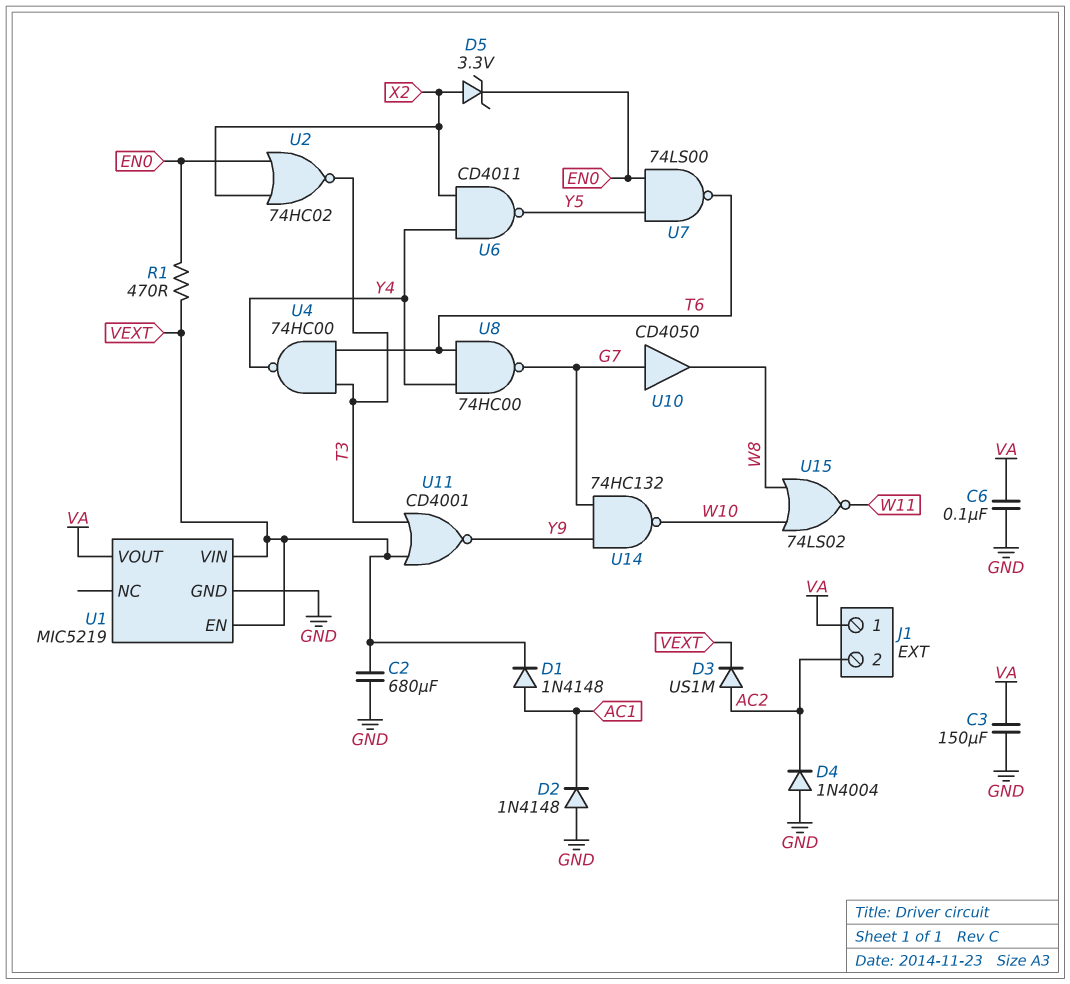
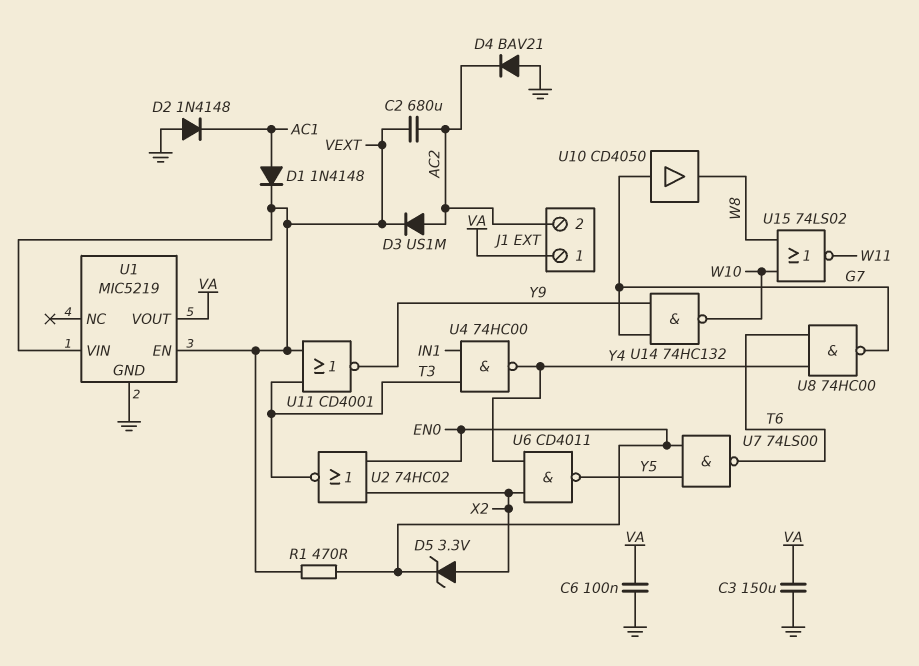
C2: 680uF (GND, VEXT) -> 680uF (AC2, VEXT)
D4: diode 1N4004 (A GND, K AC2) -> diode BAV21 (A GND, K AC2)
U4: NAND 74HC00 (in T3, in T6, out Y4) -> NAND 74HC00 (in IN1, in T3, out Y4)

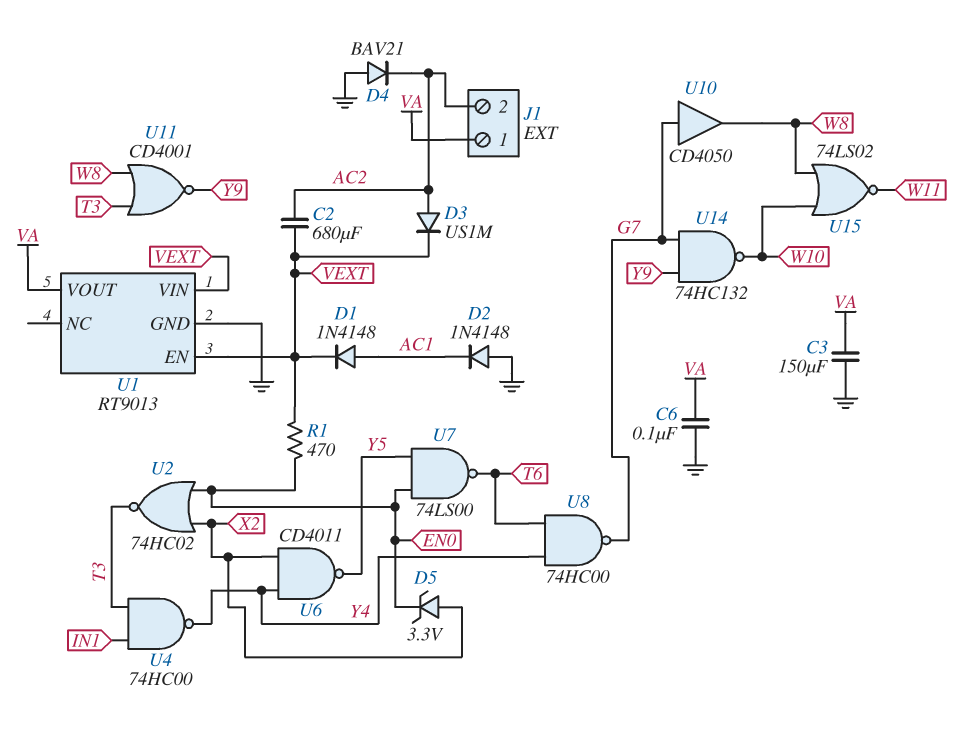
U1: MIC5219 -> RT9013
U11: NOR CD4001 (in T3, in VEXT, out Y9) -> NOR CD4001 (in T3, in W8, out Y9)

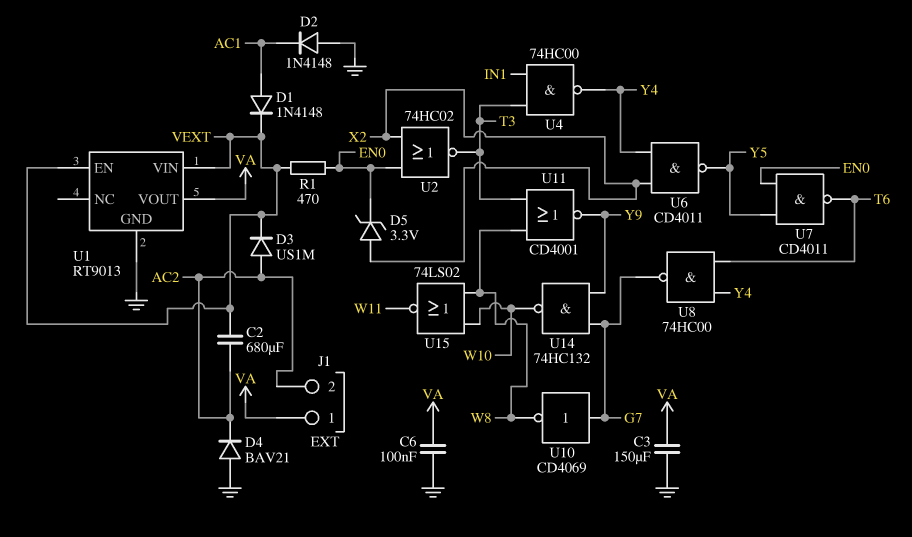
U7: NAND 74LS00 (in EN0, in Y5, out T6) -> NAND CD4011 (in EN0, in Y5, out T6)
U10: buffer CD4050 (in G7, out W8) -> NOT CD4069 (in G7, out W8)

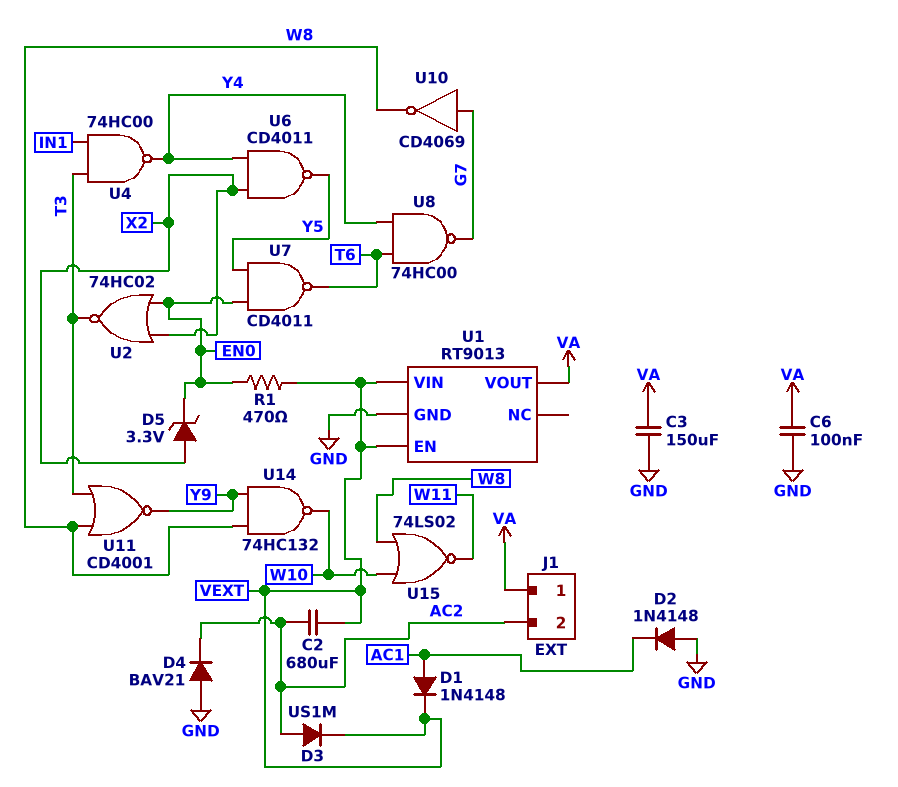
U14: NAND 74HC132 (in G7, in Y9, out W10) -> NAND 74HC132 (in W8, in Y9, out W10)

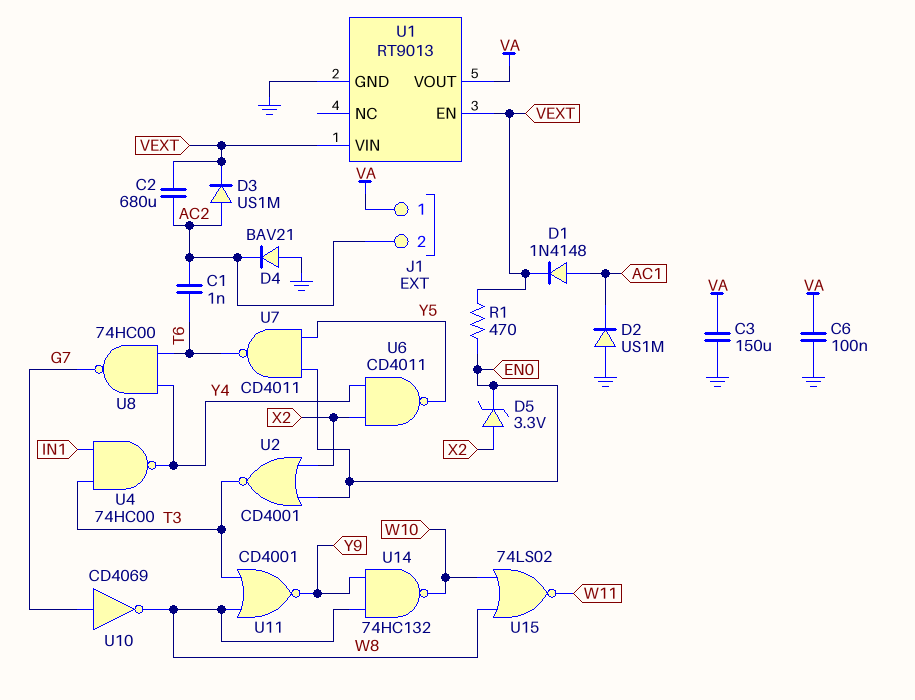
C1: none -> 1nF (AC2, T6)
D2: diode 1N4148 (A GND, K AC1) -> diode US1M (A GND, K AC1)
U2: NOR 74HC02 (in EN0, in X2, out T3) -> NOR CD4001 (in EN0, in X2, out T3)

